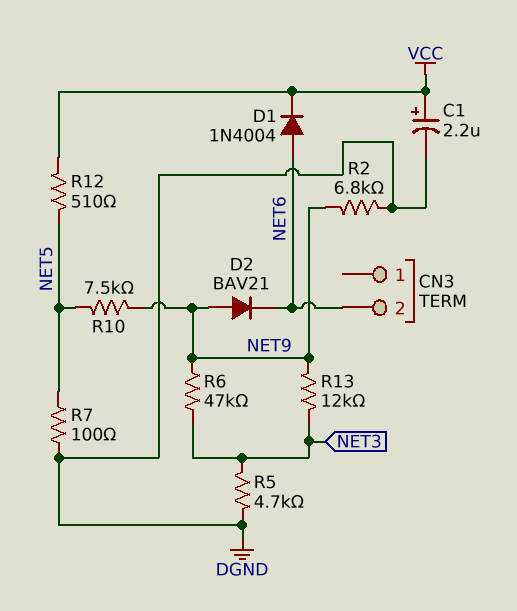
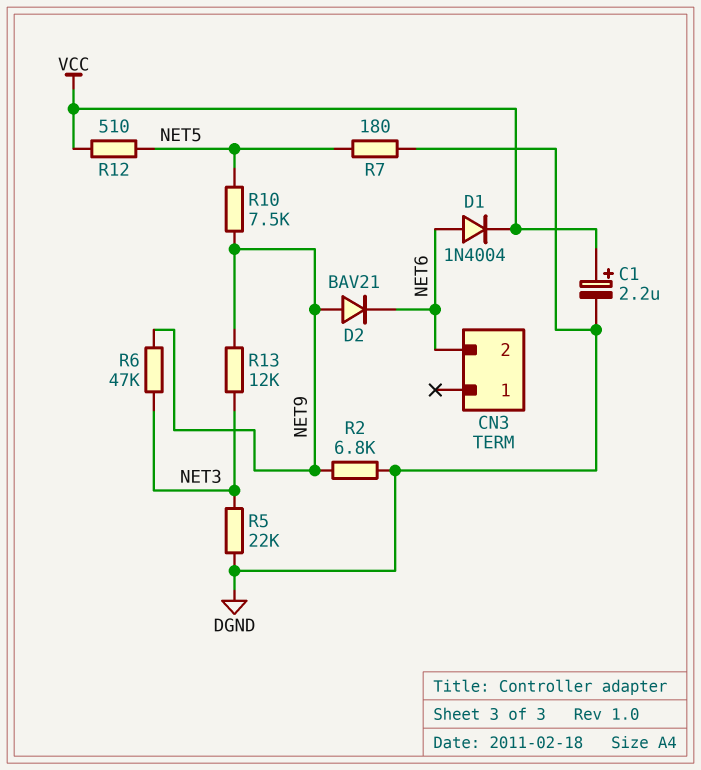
R5: 4.7k (DGND, NET3) -> 22k (DGND, NET3)
R7: 100 (DGND, NET5) -> 180 (DGND, NET5)

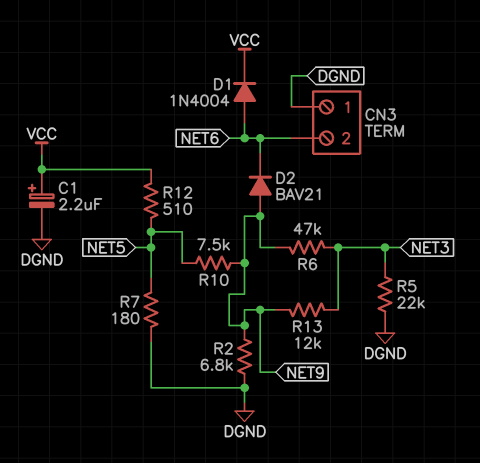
CN3 pin 1: none -> DGND

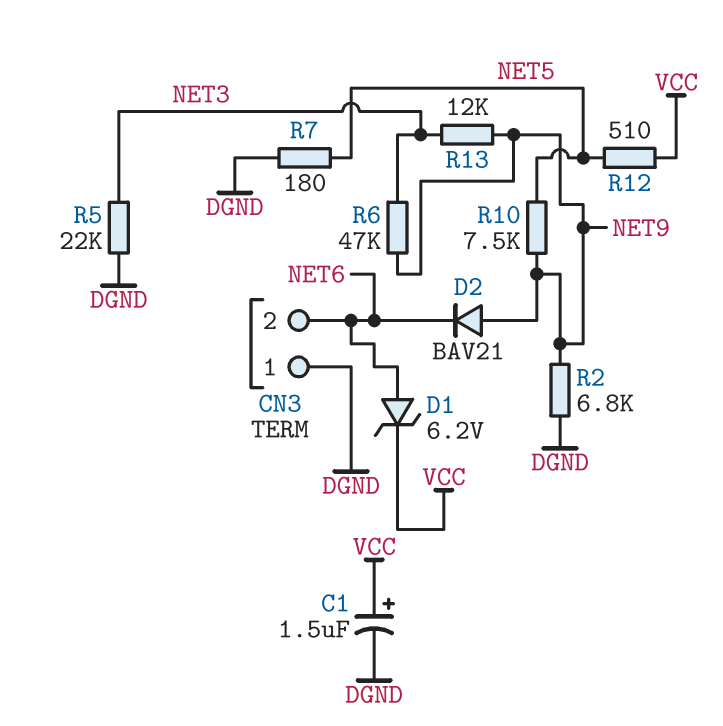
C1: 2.2uF (plus VCC, minus DGND) -> 1.5uF (plus VCC, minus DGND)
D1: diode 1N4004 (A NET6, K VCC) -> zener 6.2V (A NET6, K VCC)

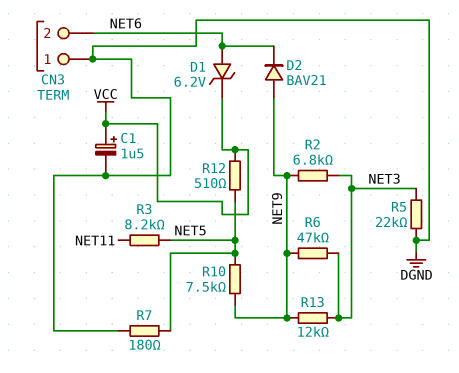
R2: 6.8k (DGND, NET9) -> 6.8k (NET3, NET9)
R3: none -> 8.2k (NET5, NET11)

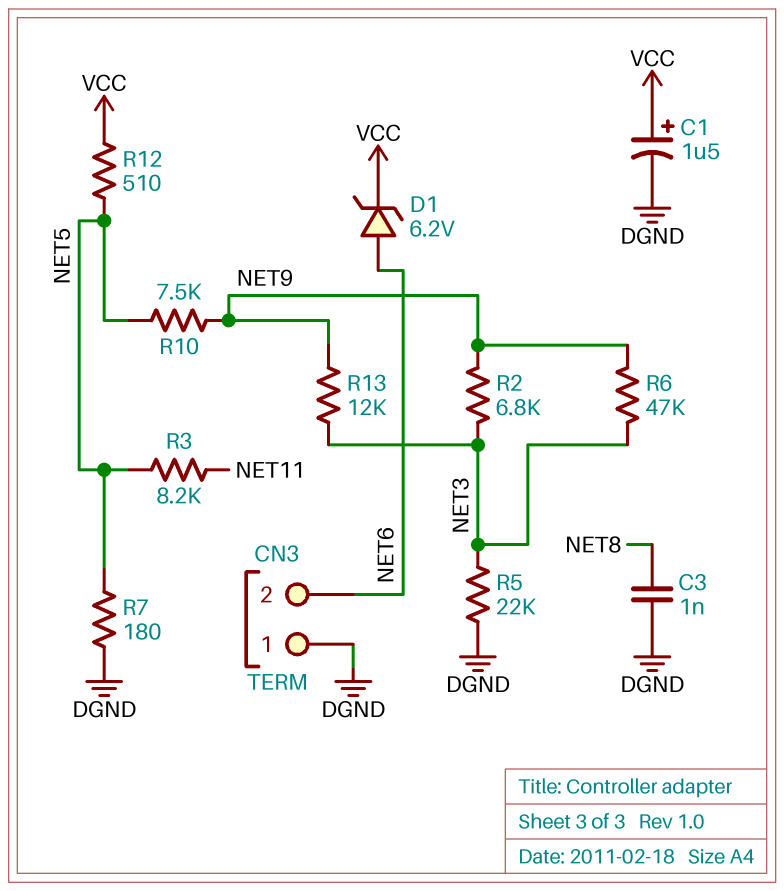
C3: none -> 1nF (DGND, NET8)
D2: diode BAV21 (A NET9, K NET6) -> none

